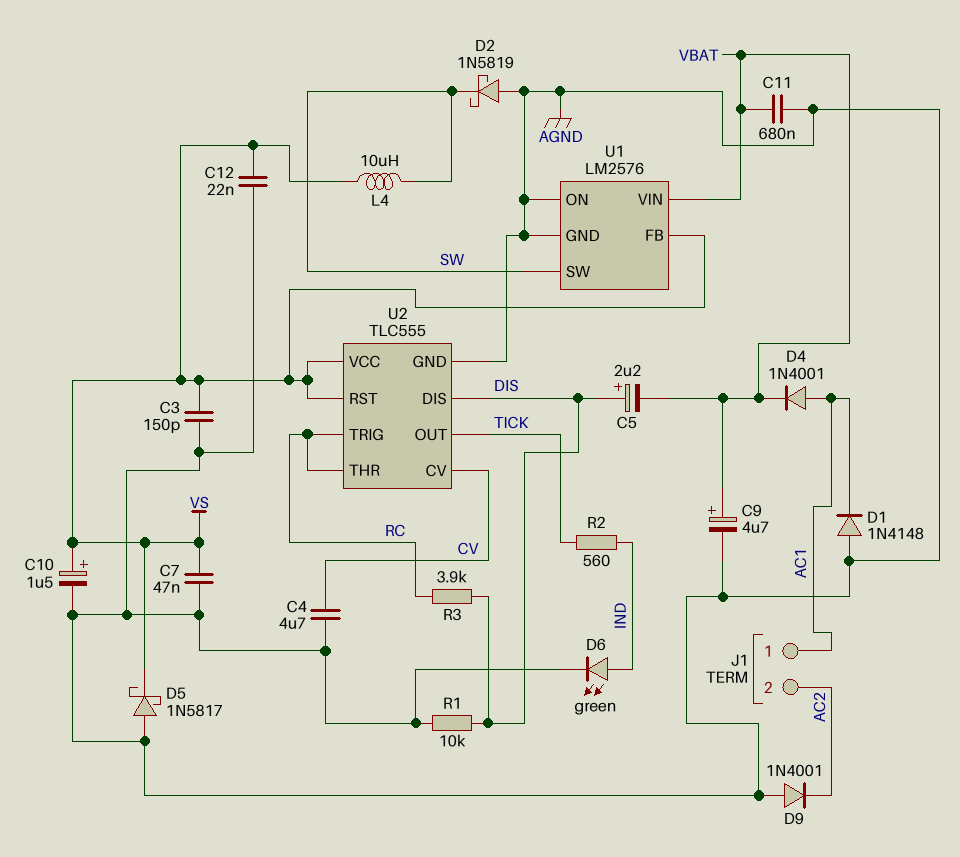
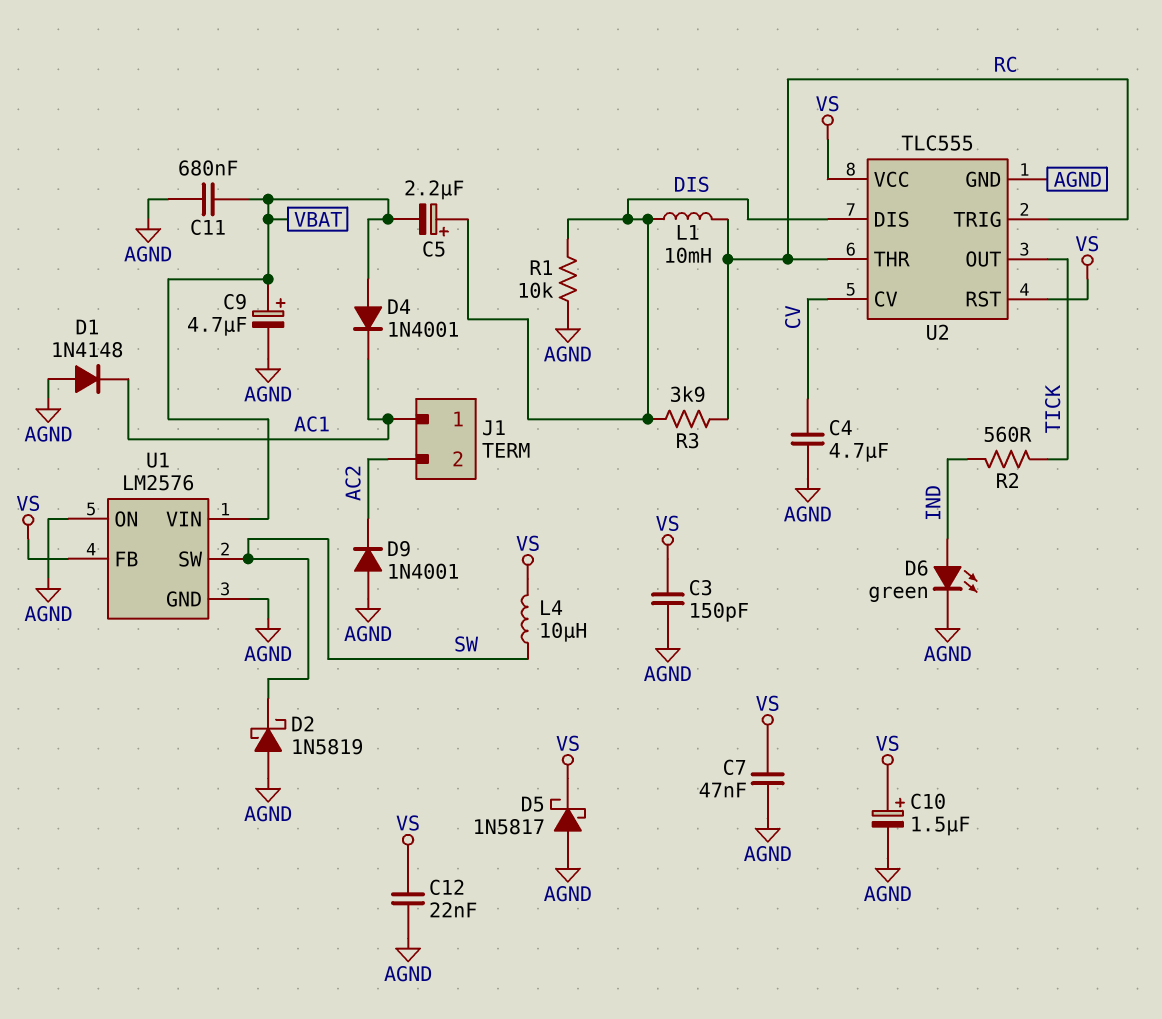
D4: diode 1N4001 (A AC1, K VBAT) -> diode 1N4001 (A VBAT, K AC1)
L1: none -> 10mH (DIS, RC)

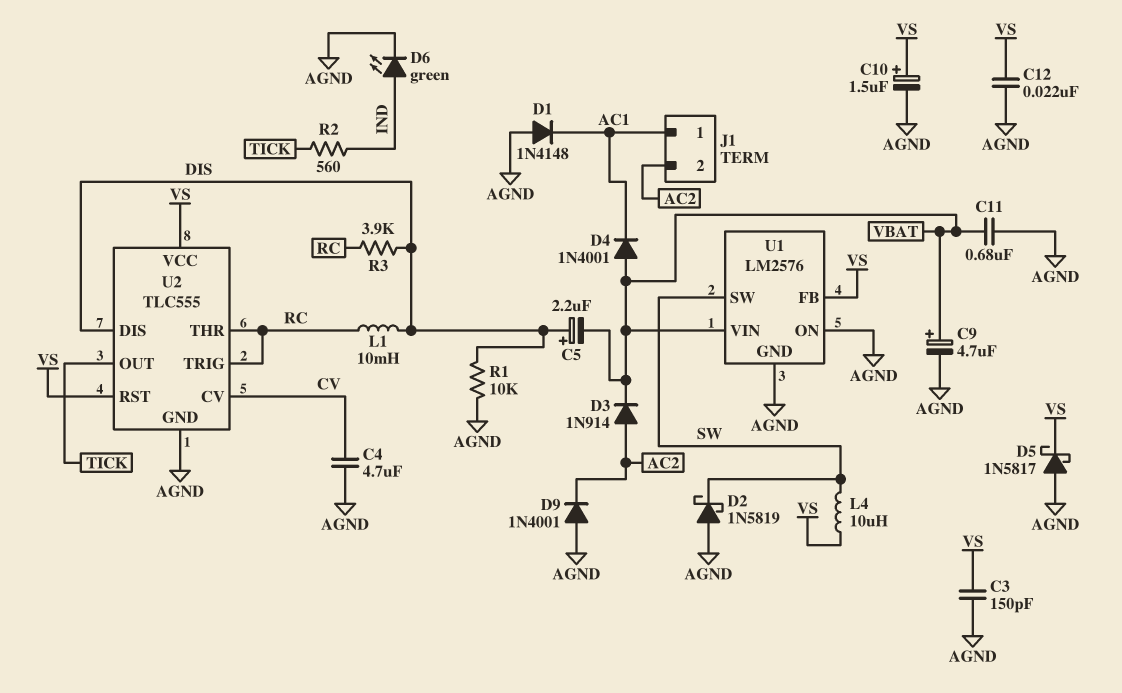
C7: 47nF (AGND, VS) -> none
D3: none -> diode 1N914 (A AC2, K VBAT)

